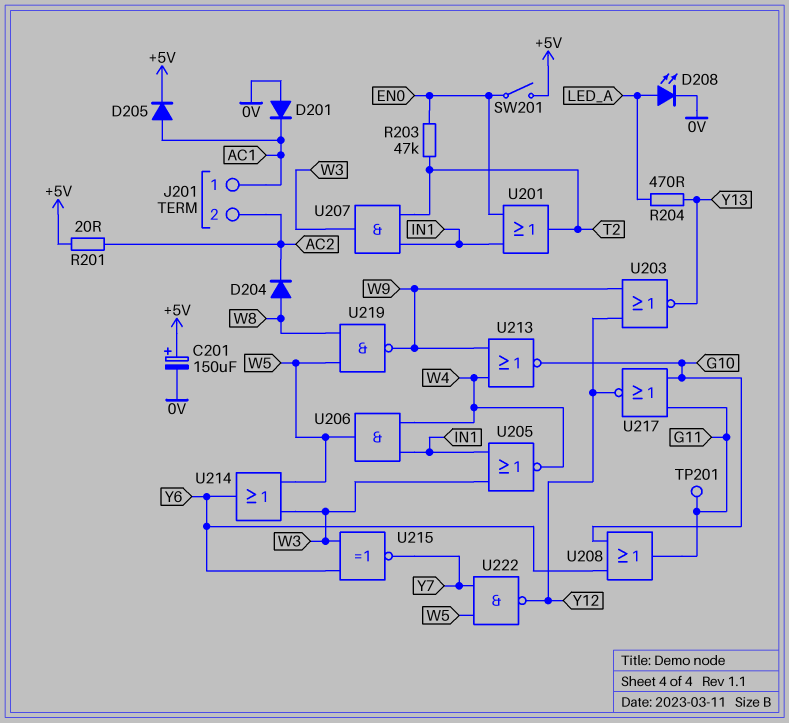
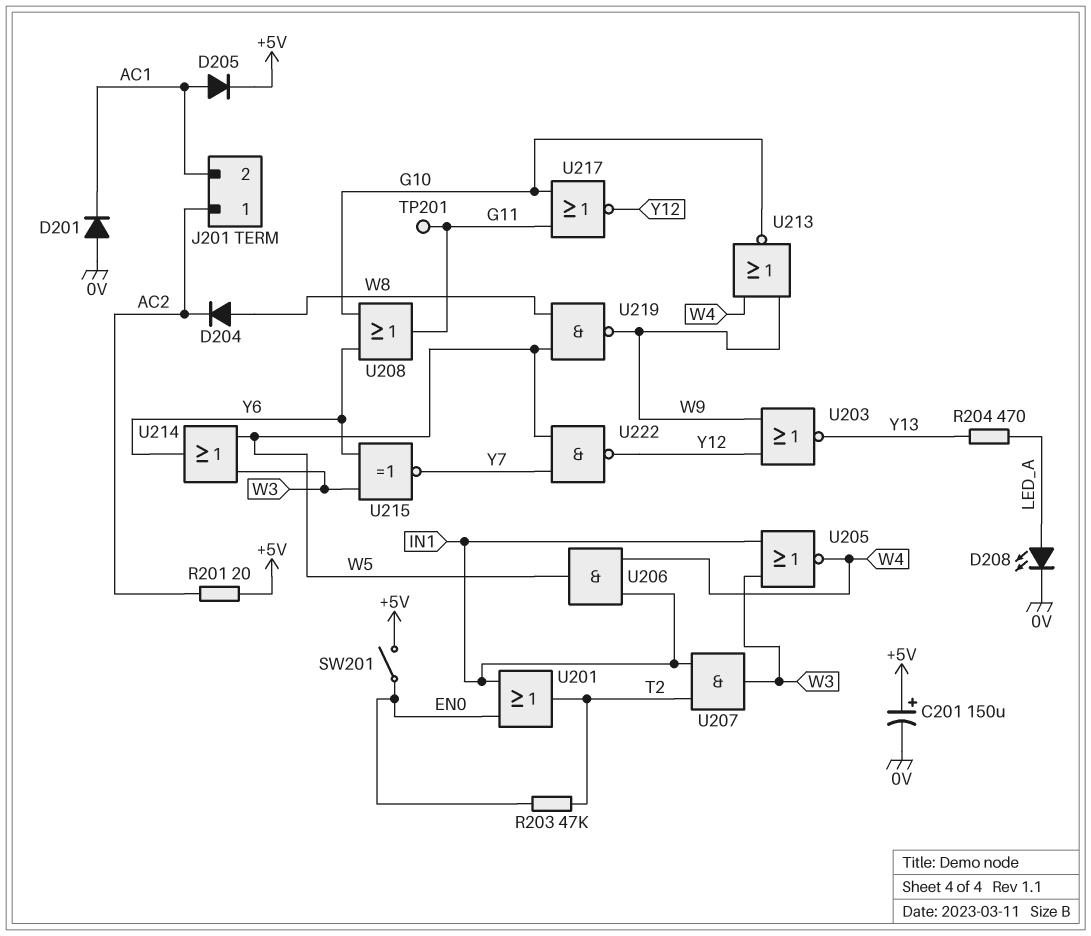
J201 pin 1: AC1 -> AC2
J201 pin 2: AC2 -> AC1

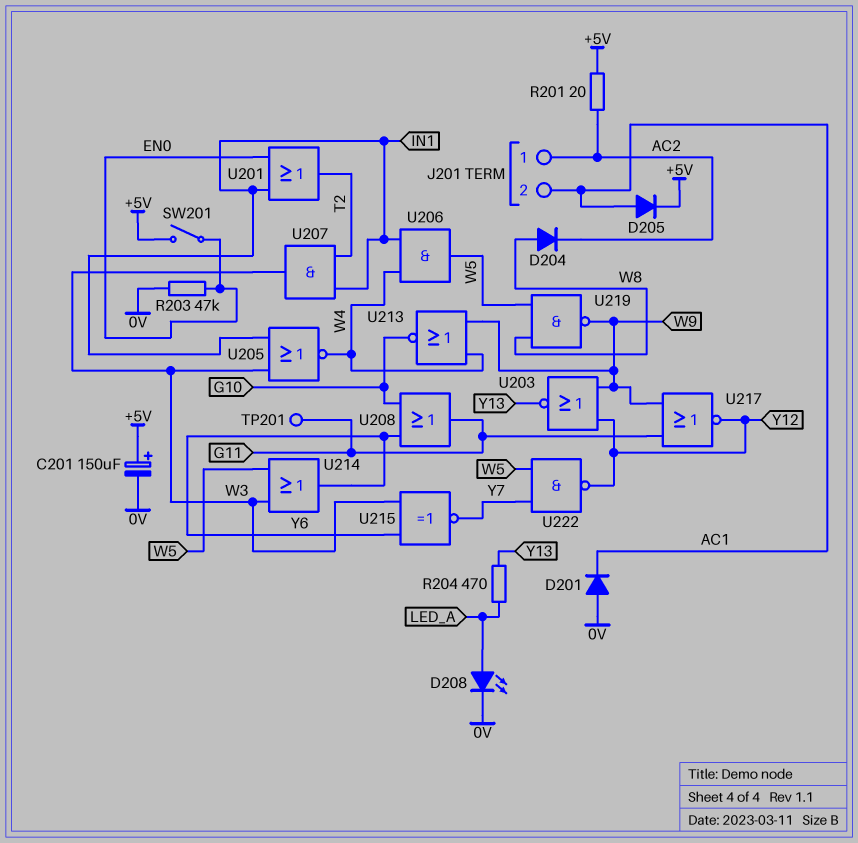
R203: 47k (EN0, T2) -> 47k (0V, EN0)
U217: NOR (in G10, in G11, out Y12) -> NOR (in G11, in W9, out Y12)

